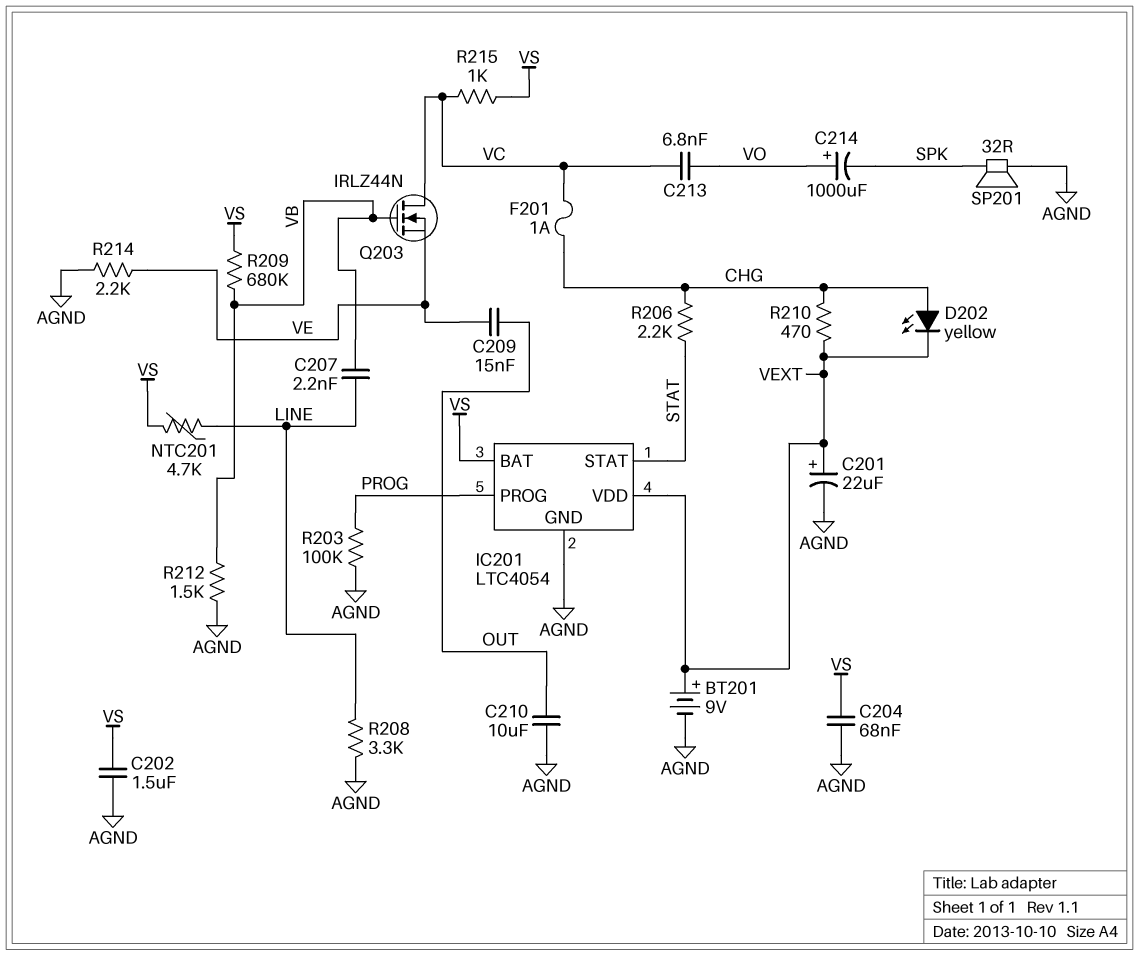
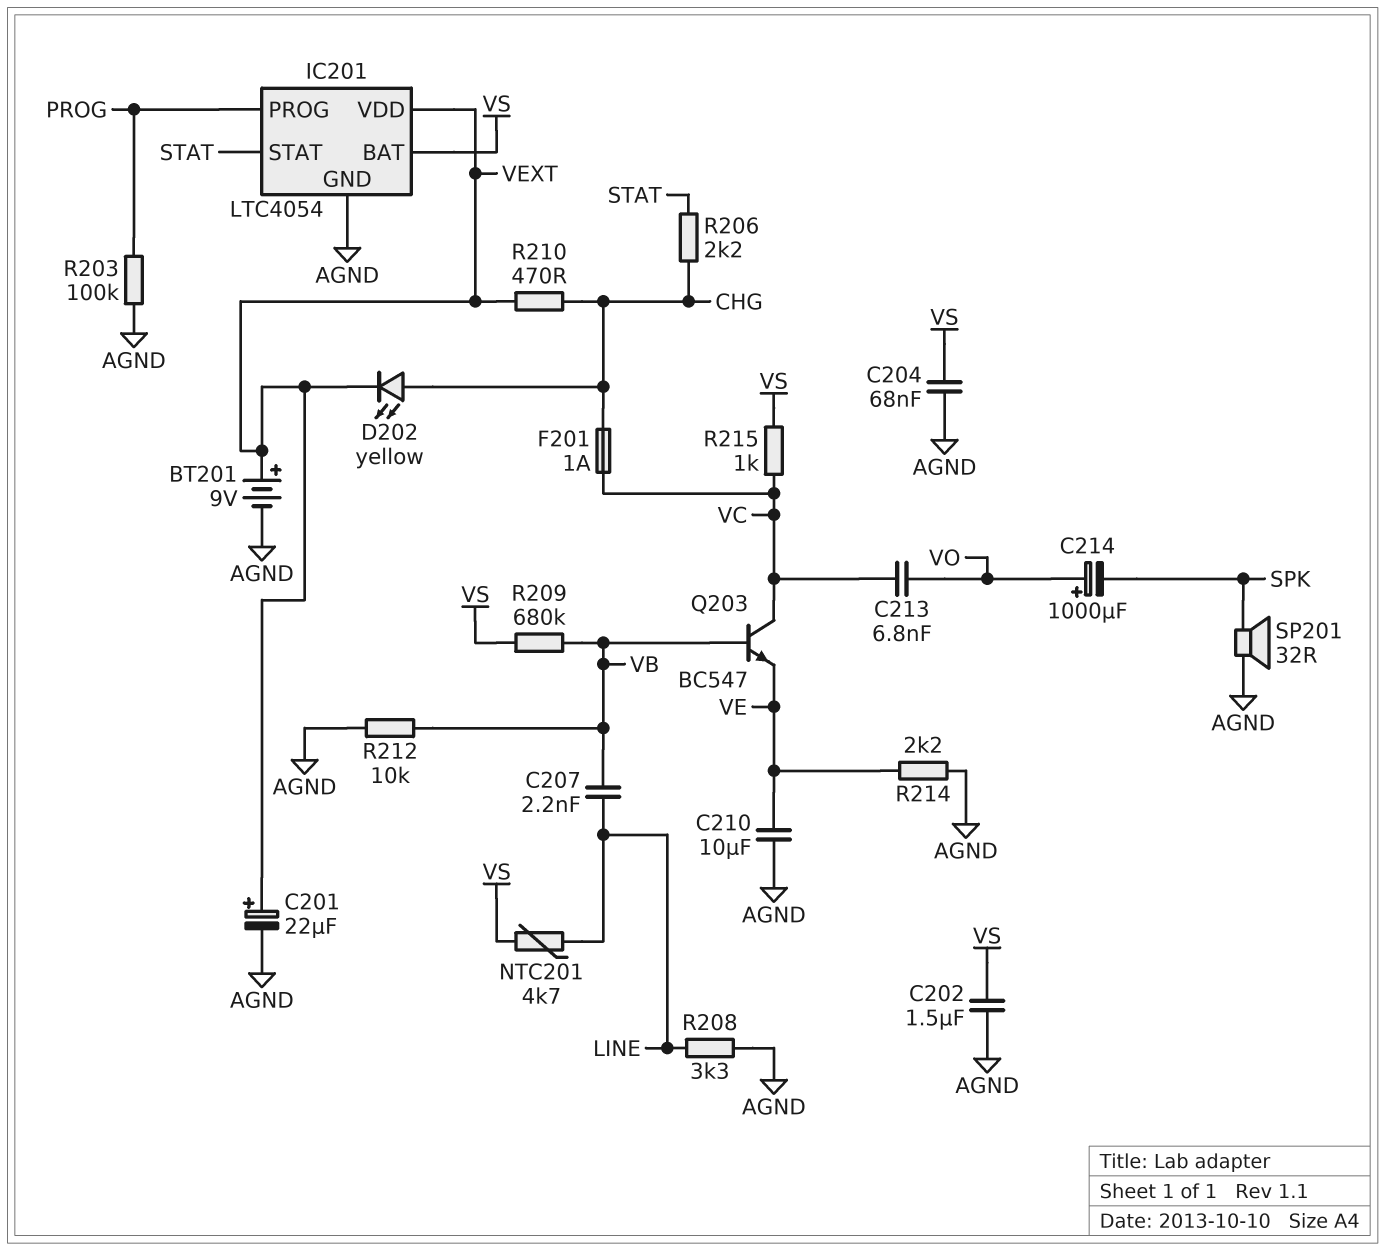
C209: 15nF (OUT, VE) -> none
C210: 10uF (AGND, OUT) -> 10uF (AGND, VE)
Q203: NMOS IRLZ44N (G VB, D VC, S VE) -> NPN BC547 (B VB, C VC, E VE)
R212: 1.5k (AGND, VB) -> 10k (AGND, VB)

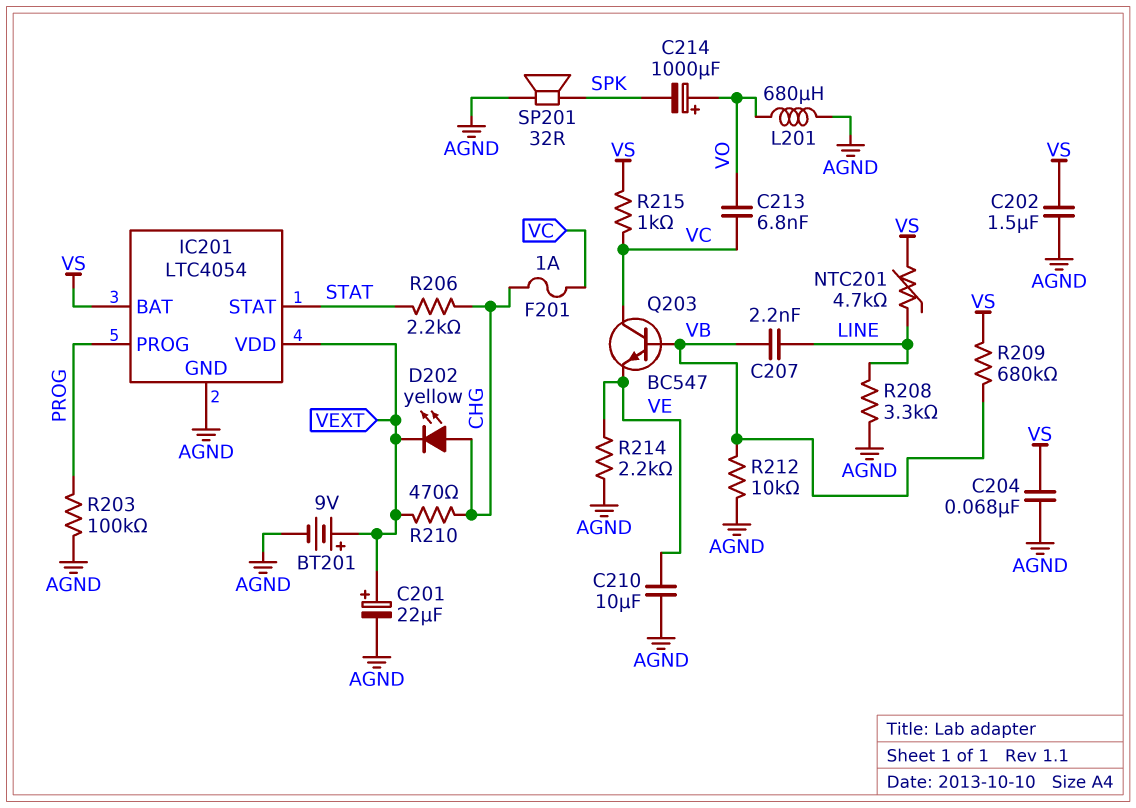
L201: none -> 680uH (AGND, VO)

